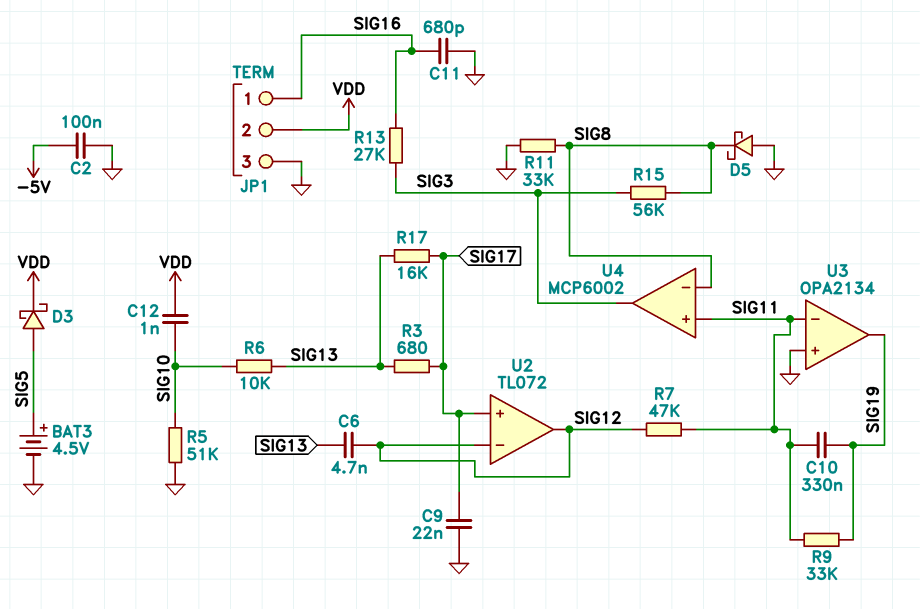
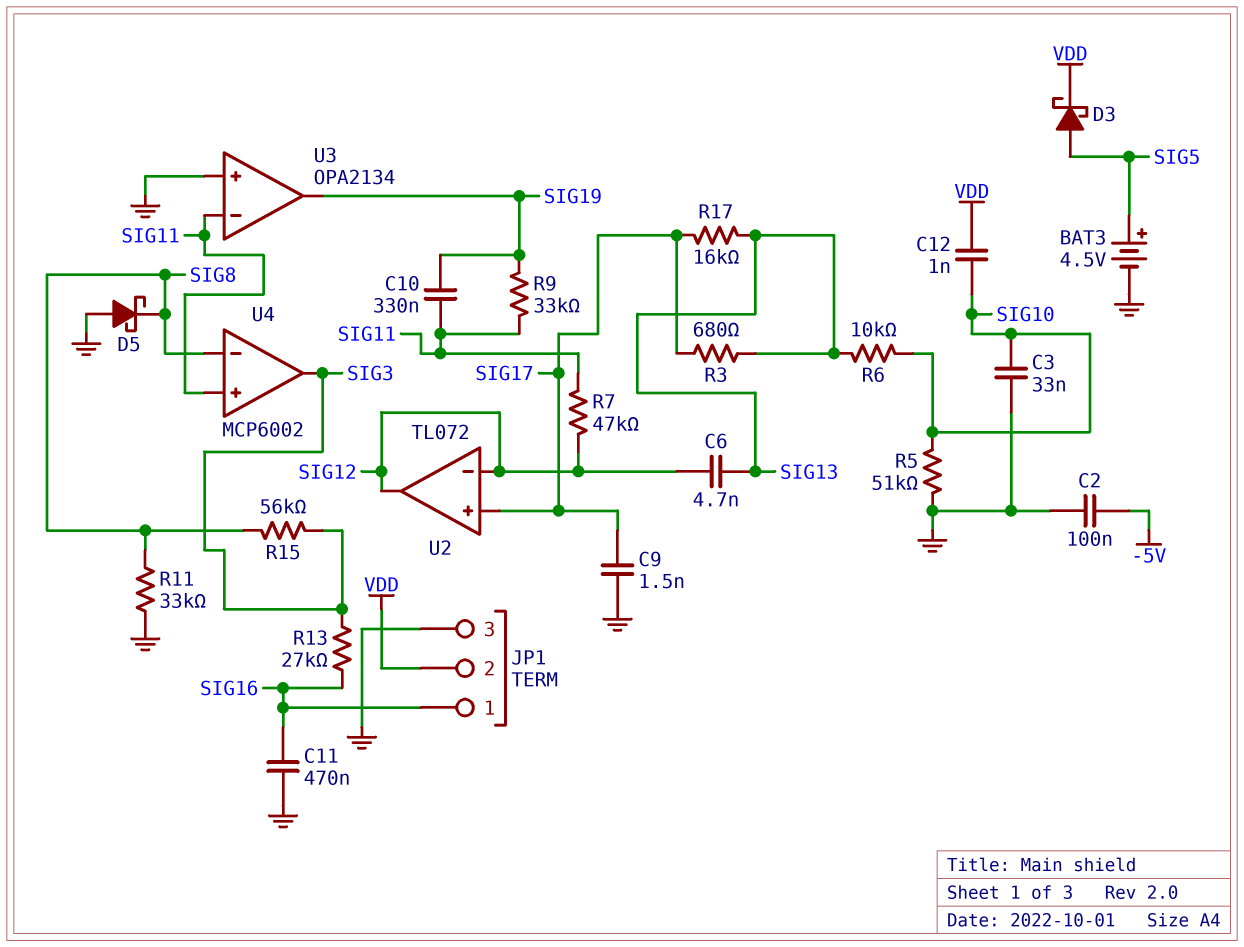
C3: none -> 33nF (GND, SIG10)
C9: 22nF (GND, SIG17) -> 1.5nF (GND, SIG17)
C11: 680pF (GND, SIG16) -> 470nF (GND, SIG16)

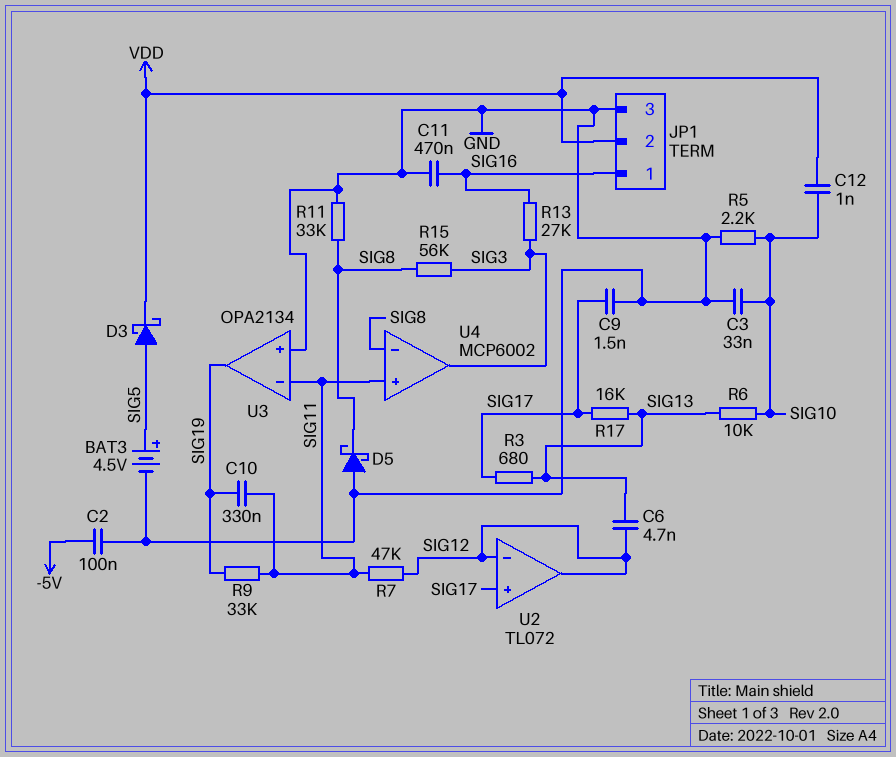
R5: 51k (GND, SIG10) -> 2.2k (GND, SIG10)

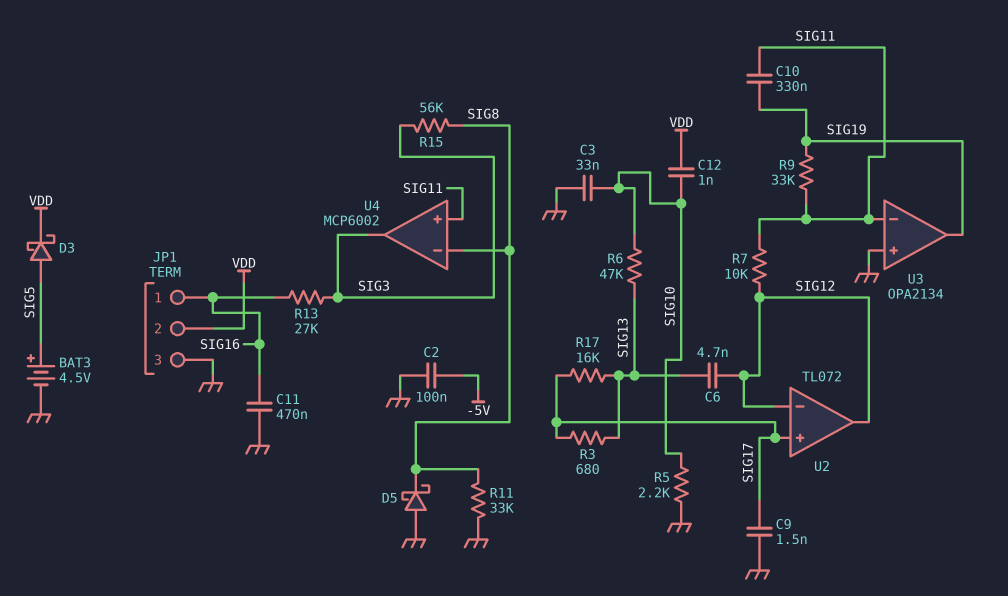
R6: 10k (SIG10, SIG13) -> 47k (SIG10, SIG13)
R7: 47k (SIG11, SIG12) -> 10k (SIG11, SIG12)

